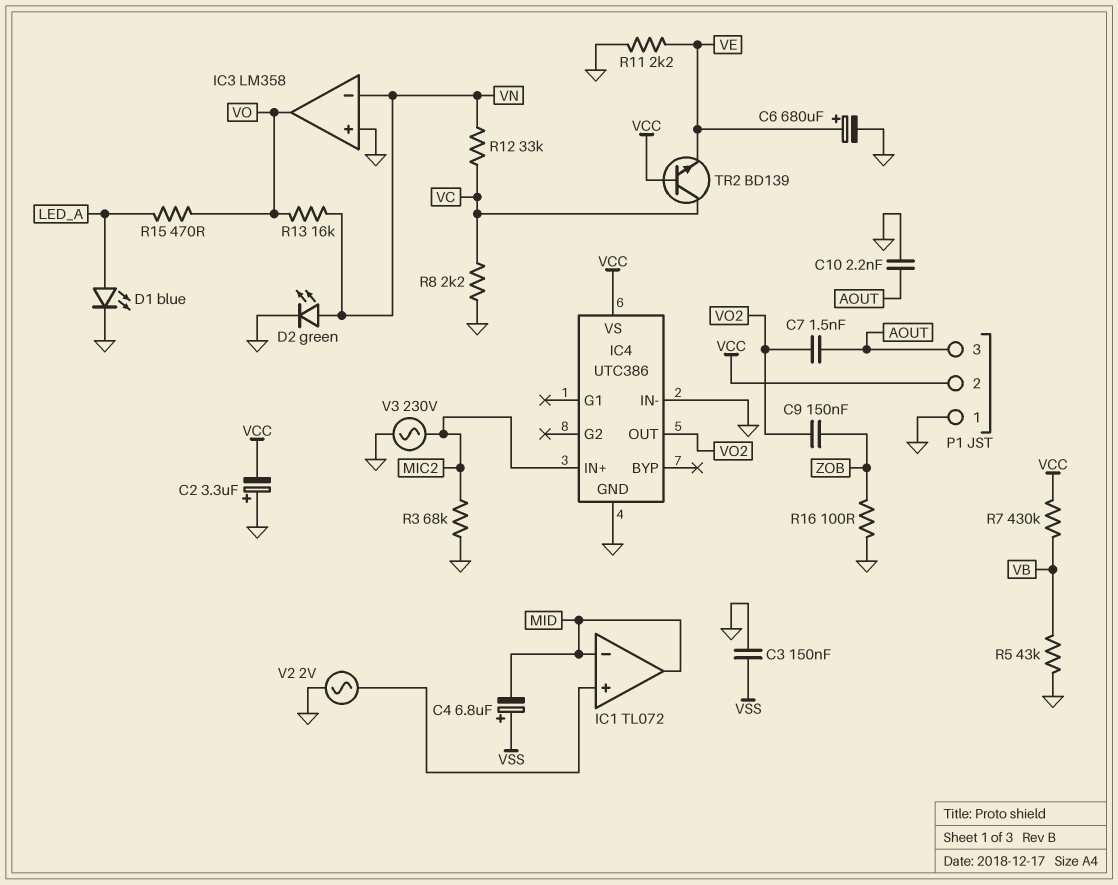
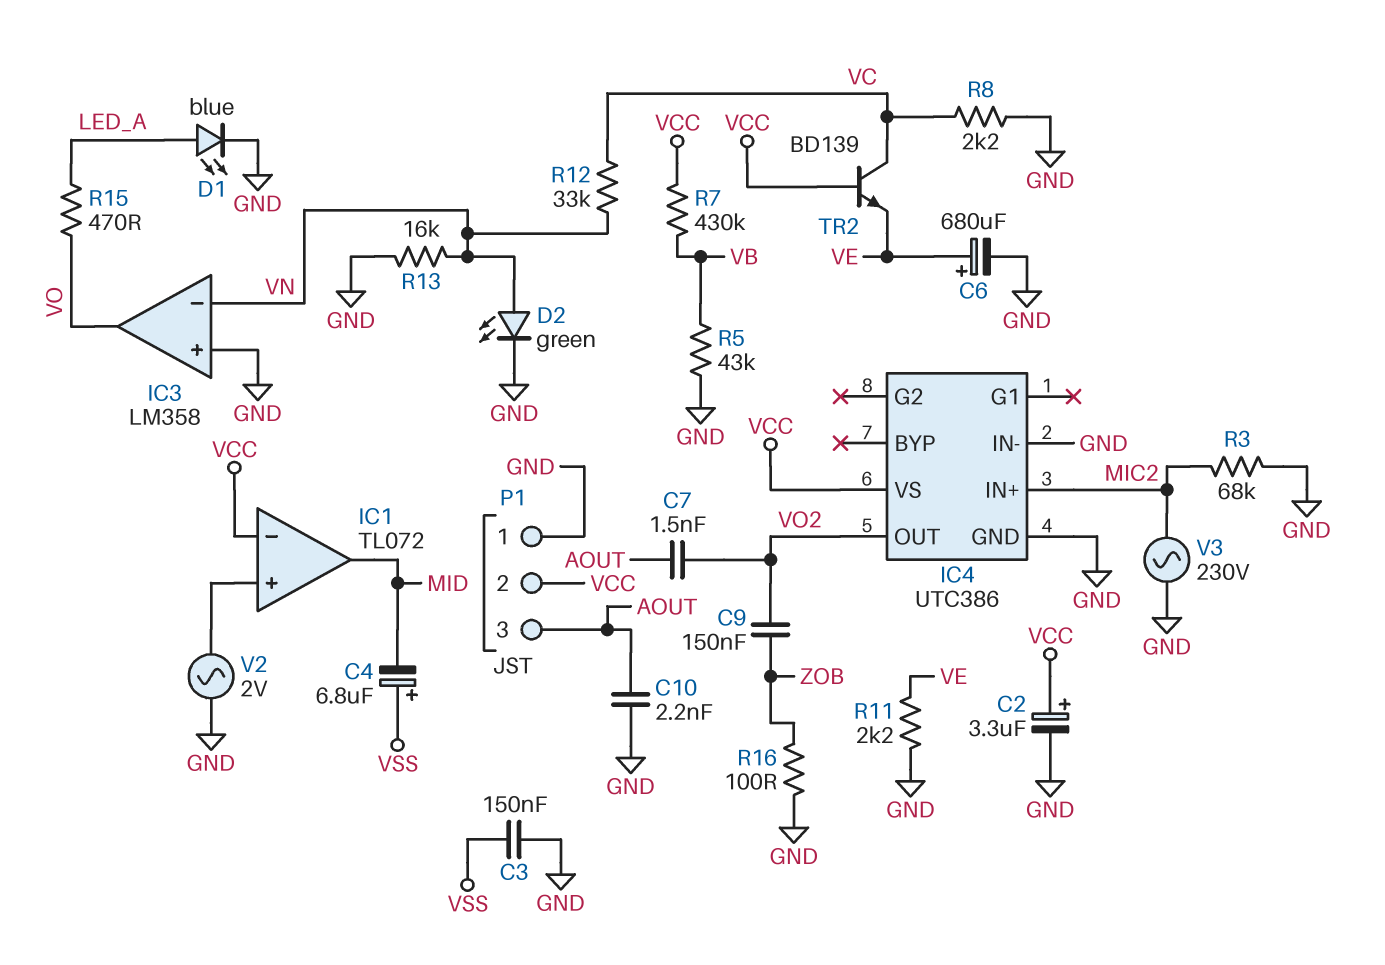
C2: 3.3uF (plus GND, minus VCC) -> 3.3uF (plus VCC, minus GND)
IC1 pin in-: MID -> VCC
R13: 16k (VN, VO) -> 16k (GND, VN)

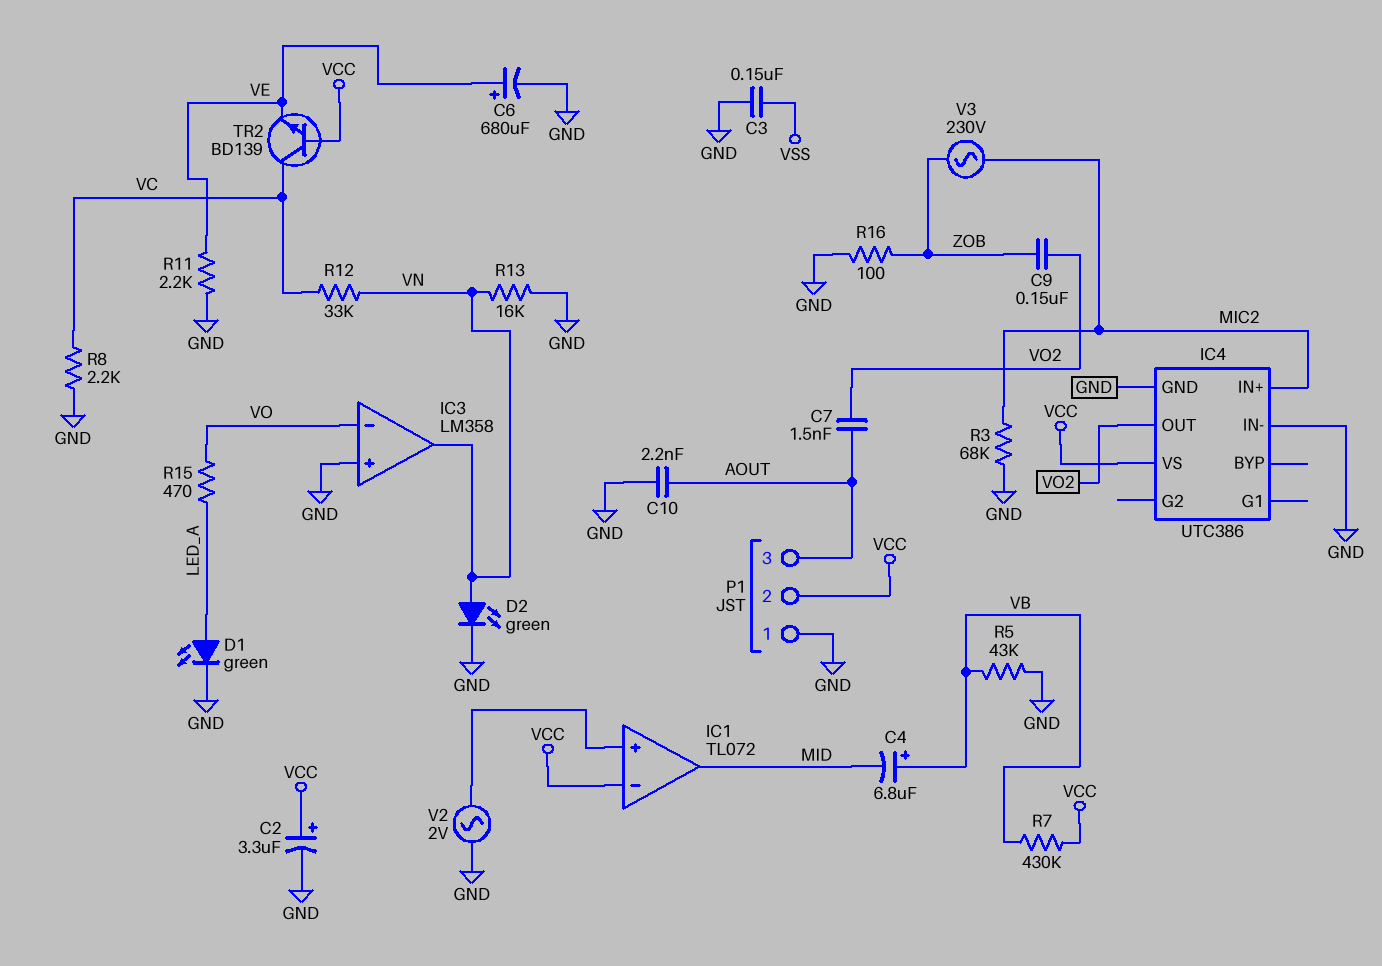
C4: 6.8uF (plus VSS, minus MID) -> 6.8uF (plus VB, minus MID)
D1: LED blue (A LED_A, K GND) -> LED green (A LED_A, K GND)
IC3 pin in-: VN -> VO
IC3 pin out: VO -> VN
V3: AC 230V (GND, MIC2) -> AC 230V (MIC2, ZOB)

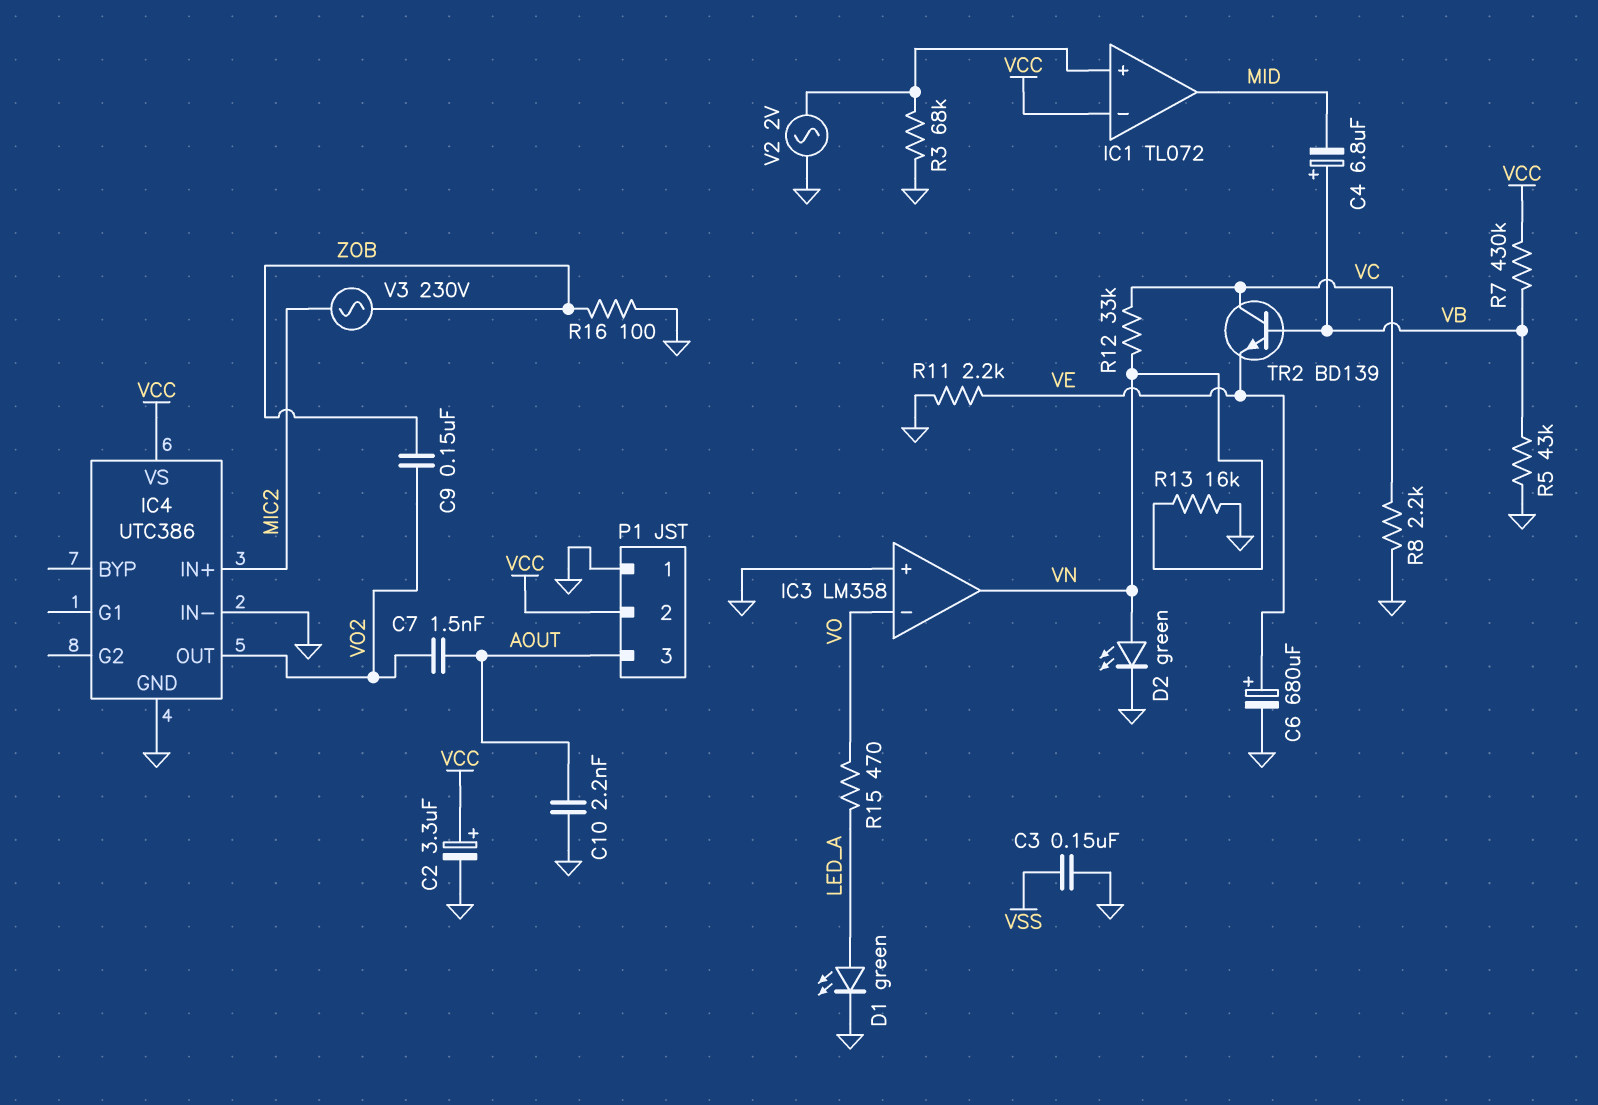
R3: 68k (GND, MIC2) -> 68k (GND, IC1/in+)
TR2: NPN BD139 (B VCC, C VC, E VE) -> NPN BD139 (B VB, C VC, E VE)

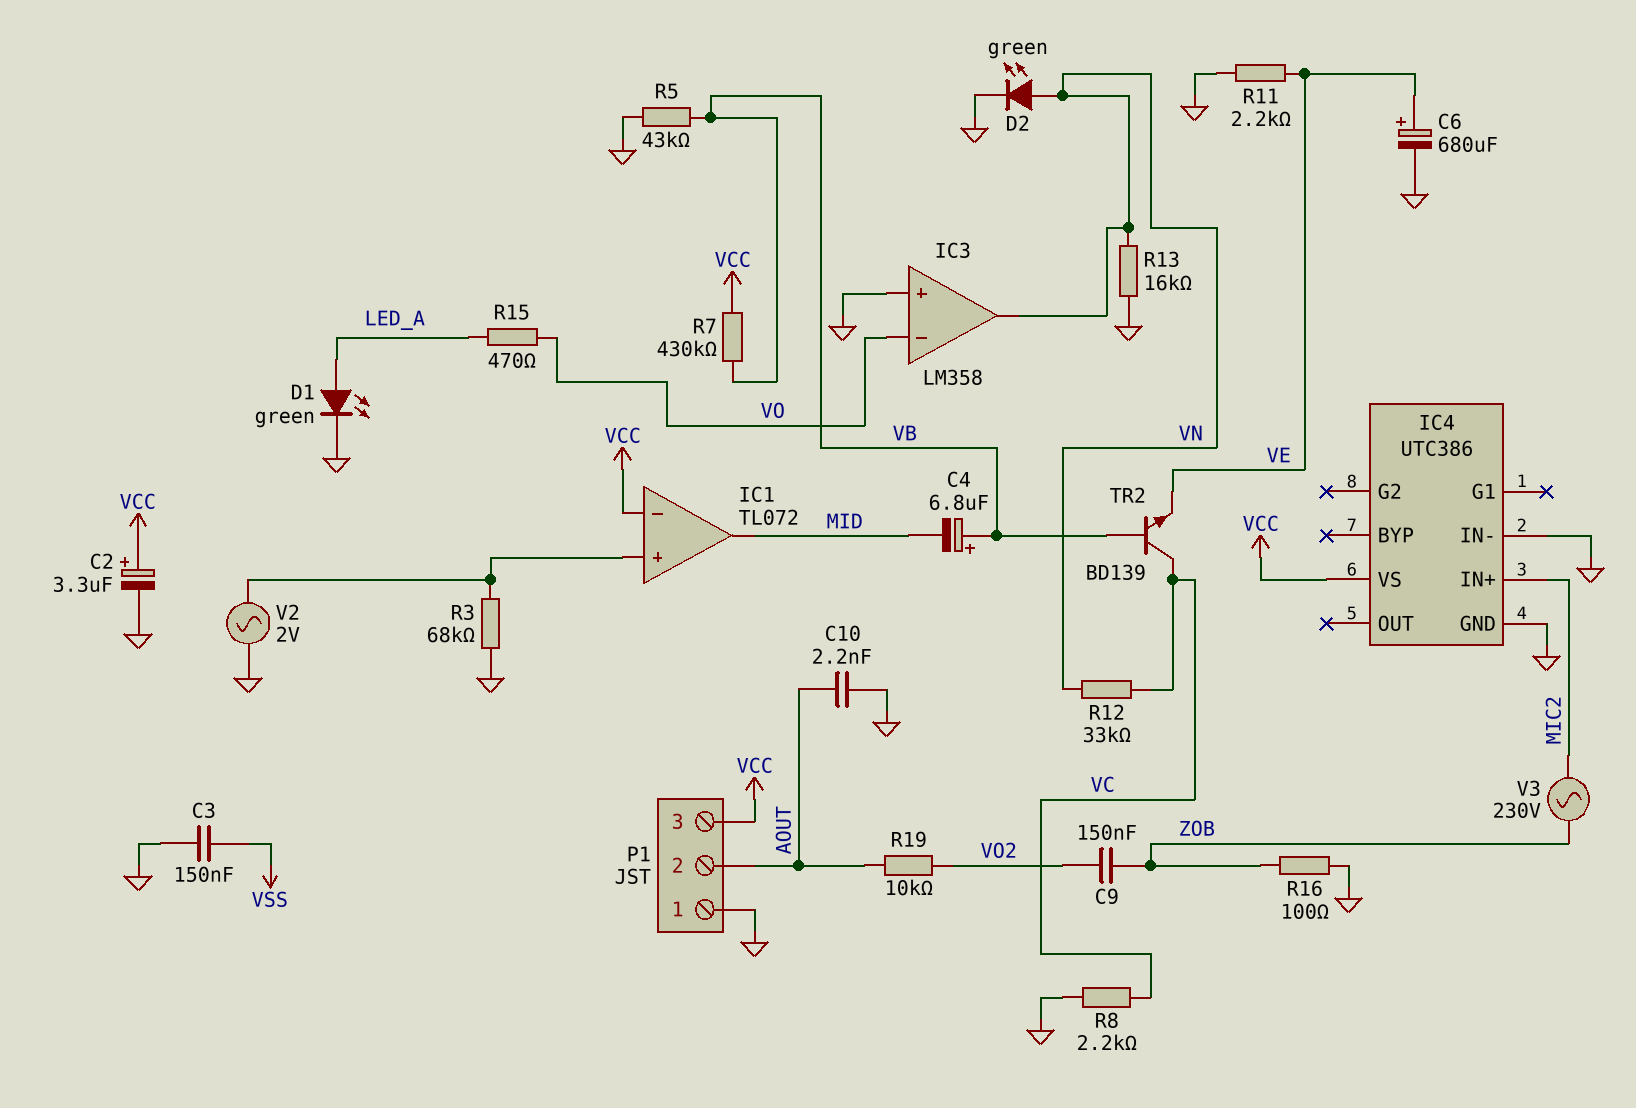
C7: 1.5nF (AOUT, VO2) -> none
IC4 pin OUT: VO2 -> none
P1 pin 2: VCC -> AOUT
P1 pin 3: AOUT -> VCC
R19: none -> 10k (AOUT, VO2)

